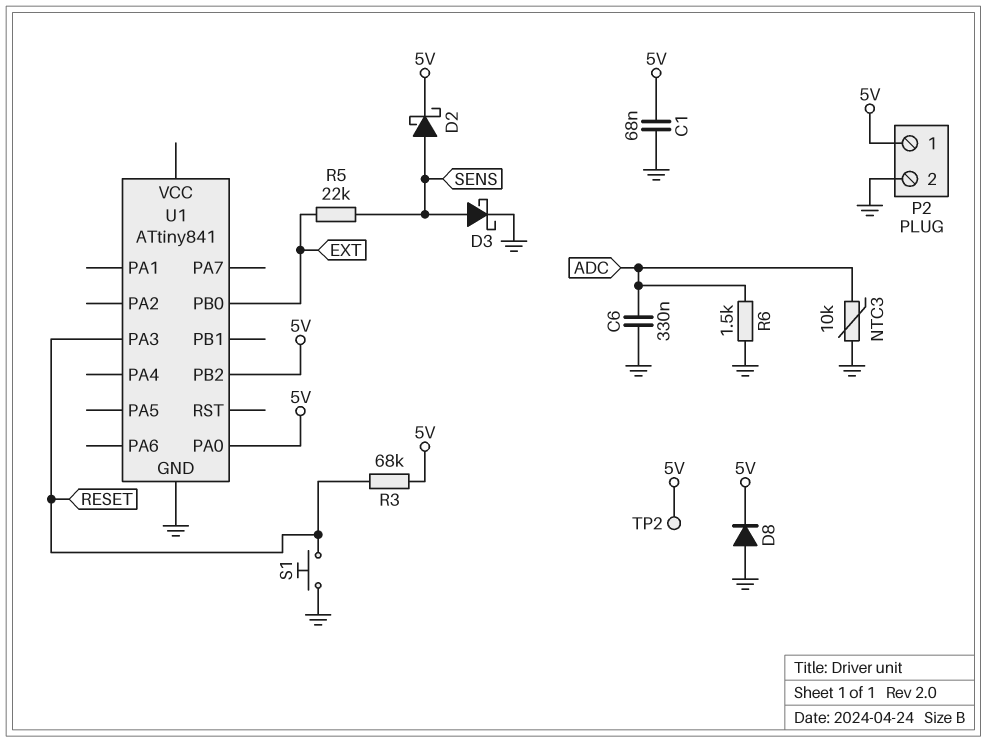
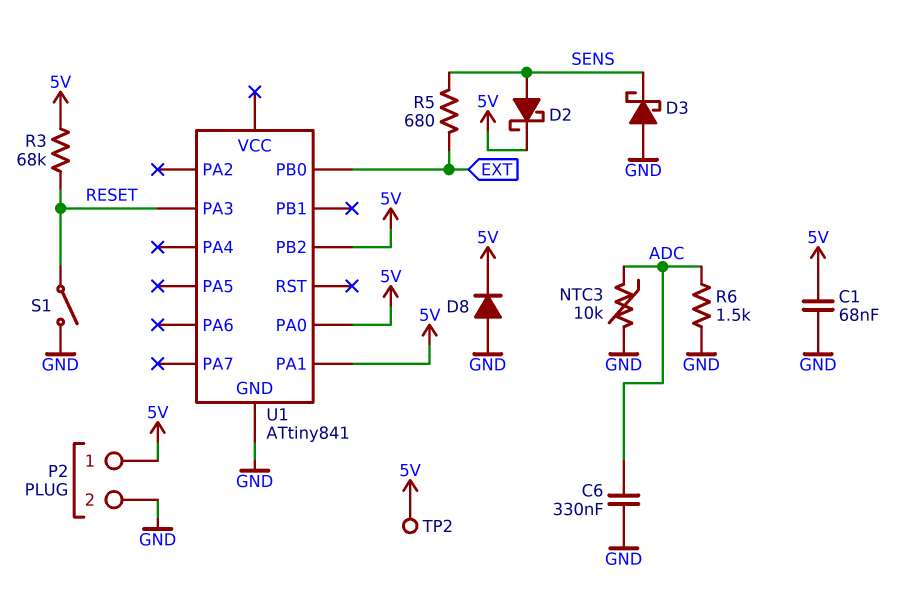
D3: schottky (A SENS, K GND) -> schottky (A GND, K SENS)
R5: 22k (EXT, SENS) -> 680 (EXT, SENS)
S1: button (GND, RESET) -> switch (GND, RESET)
U1 pin PA1: none -> 5V

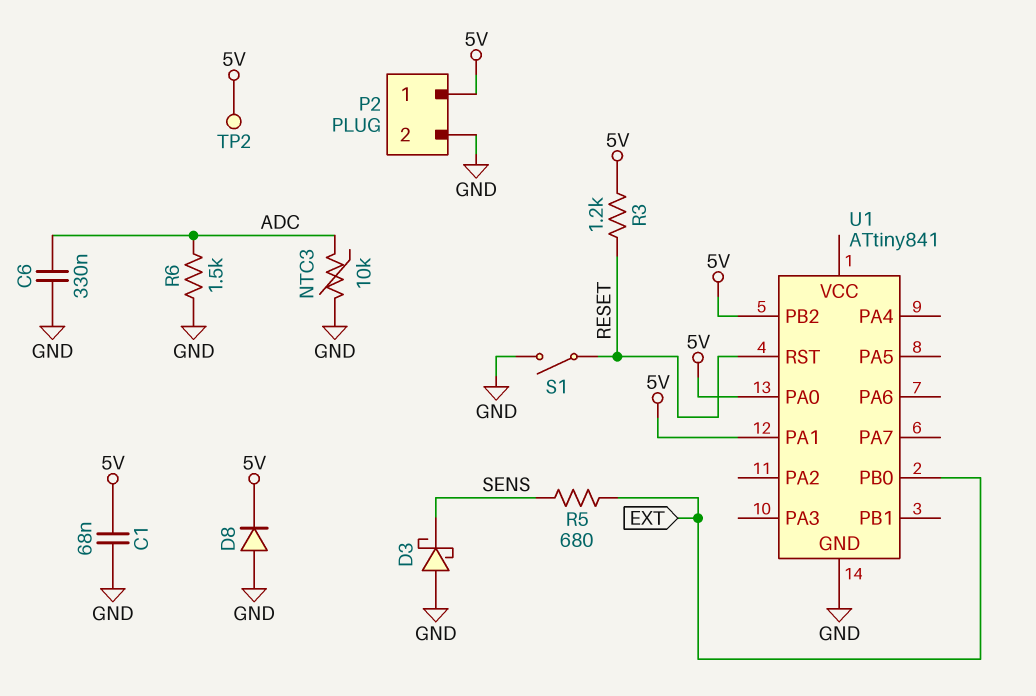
D2: schottky (A SENS, K 5V) -> none
R3: 68k (5V, RESET) -> 1.2k (5V, RESET)
U1 pin PA3: RESET -> none
U1 pin RST: none -> RESET

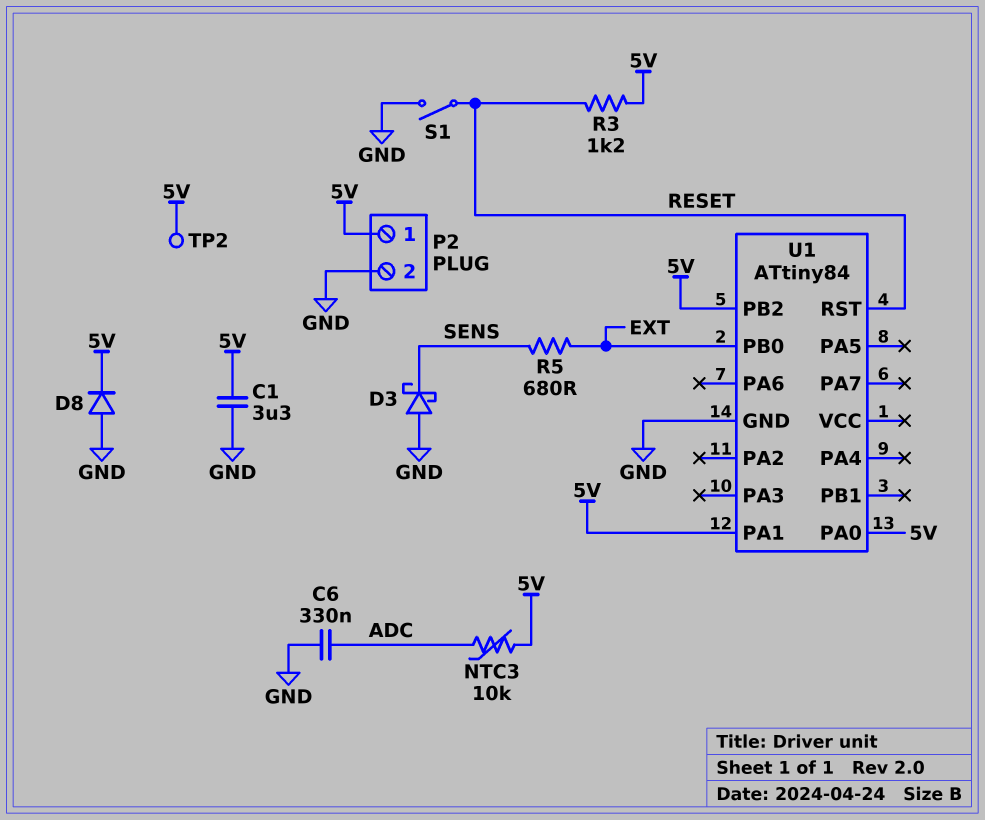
C1: 68nF (5V, GND) -> 3.3uF (5V, GND)
NTC3: 10k (ADC, GND) -> 10k (5V, ADC)
R6: 1.5k (ADC, GND) -> none
U1: ATtiny841 -> ATtiny84

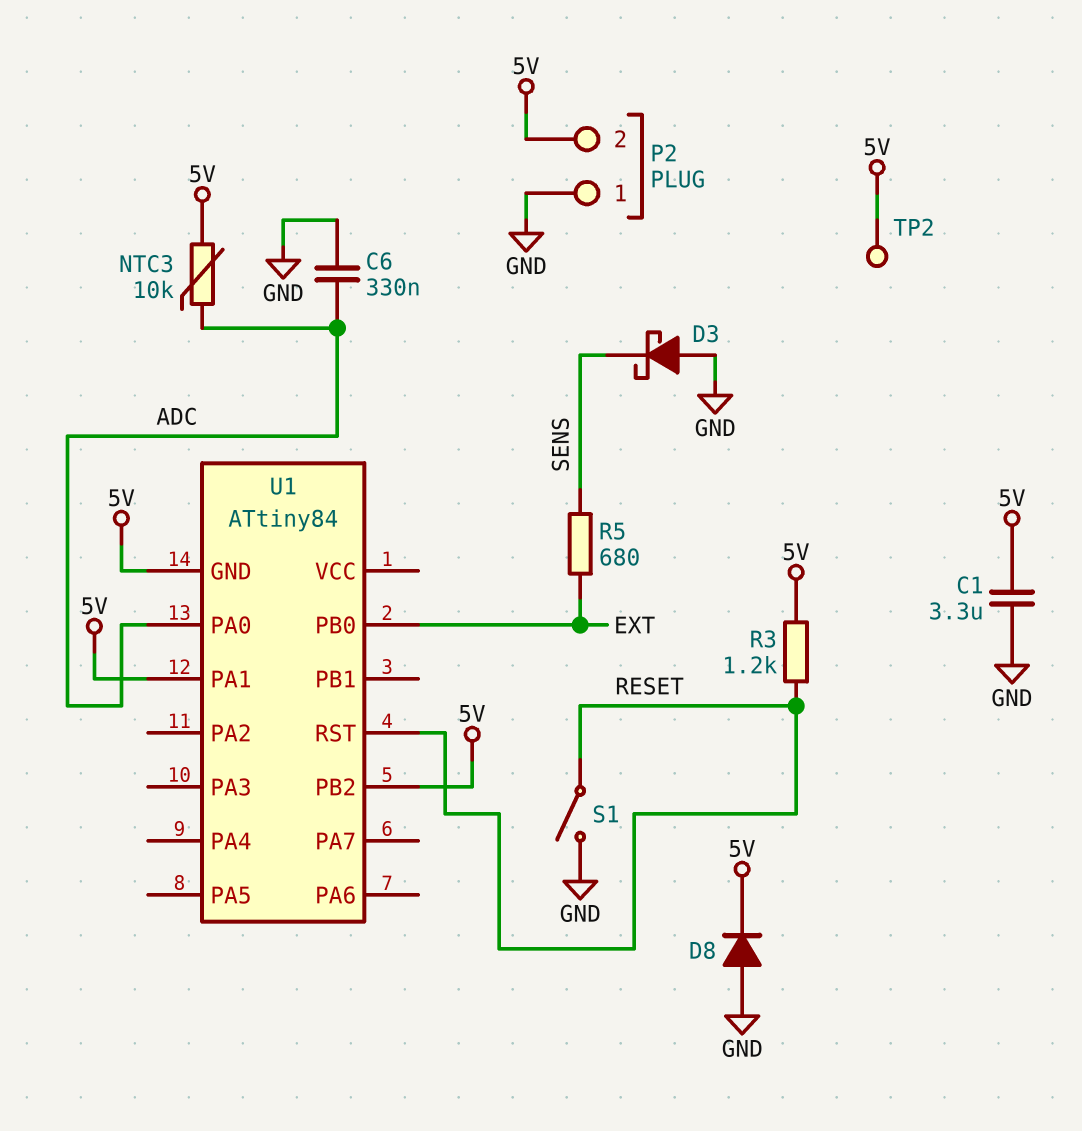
P2 pin 1: 5V -> GND
P2 pin 2: GND -> 5V
U1 pin GND: GND -> 5V
U1 pin PA0: 5V -> ADC

